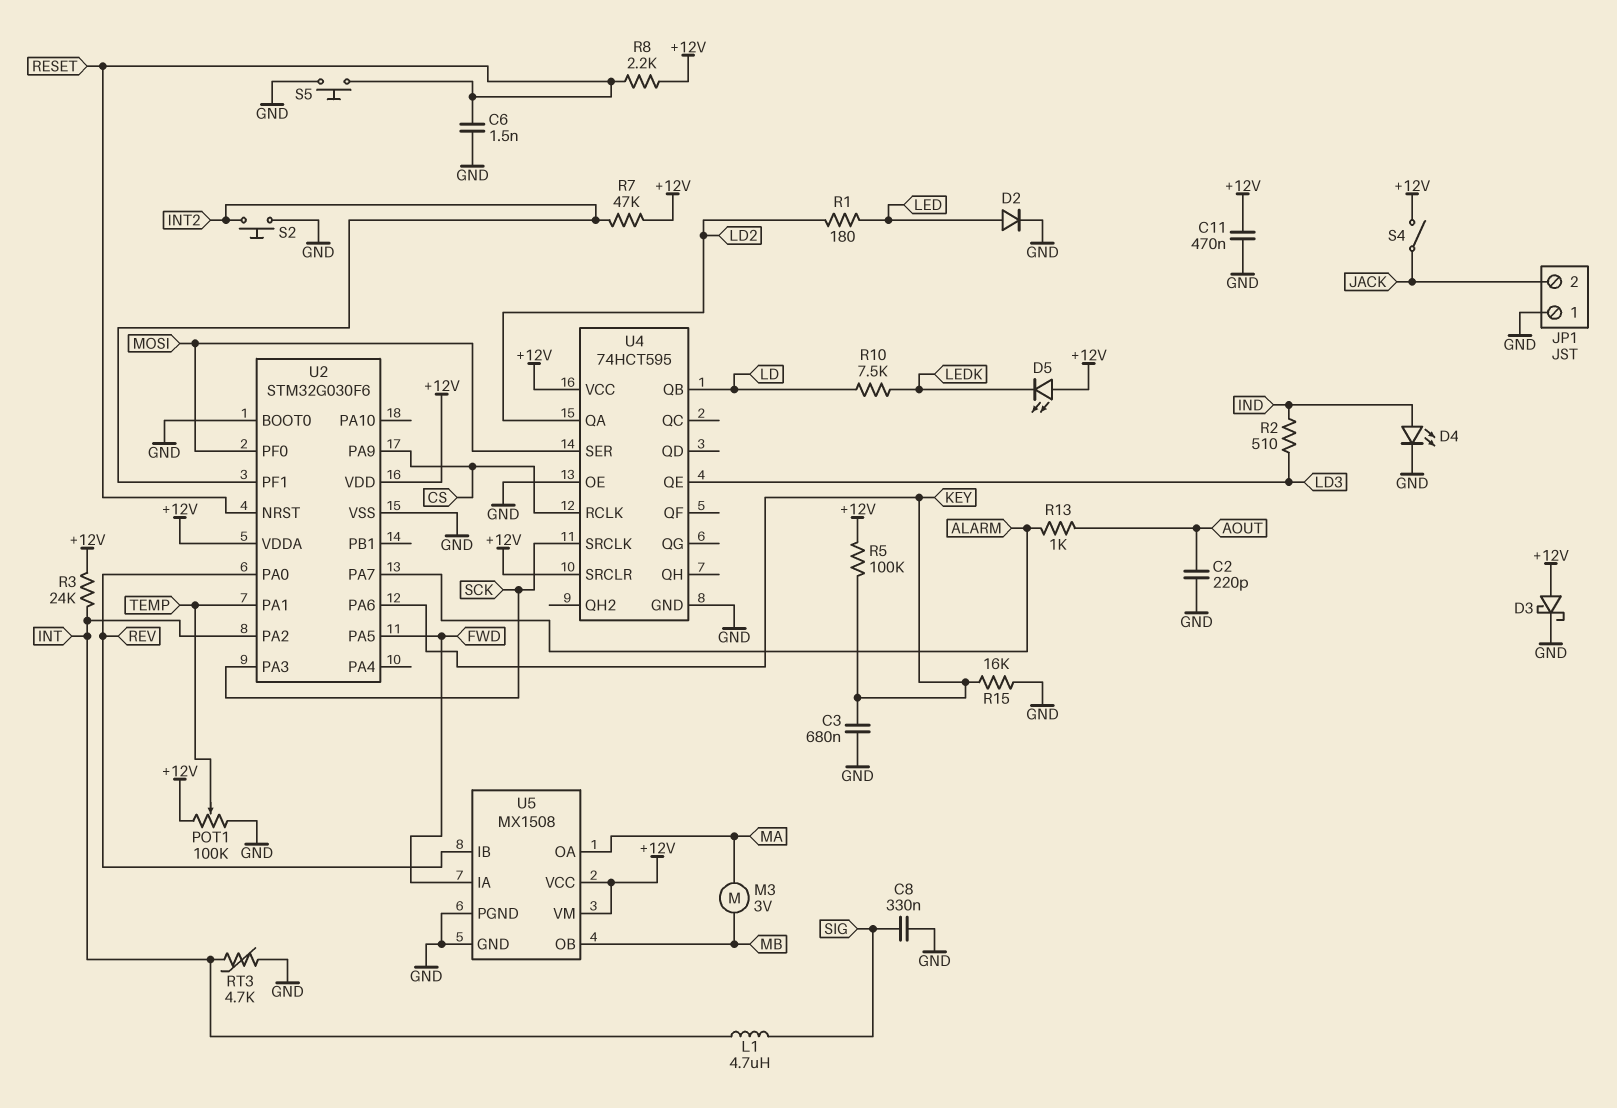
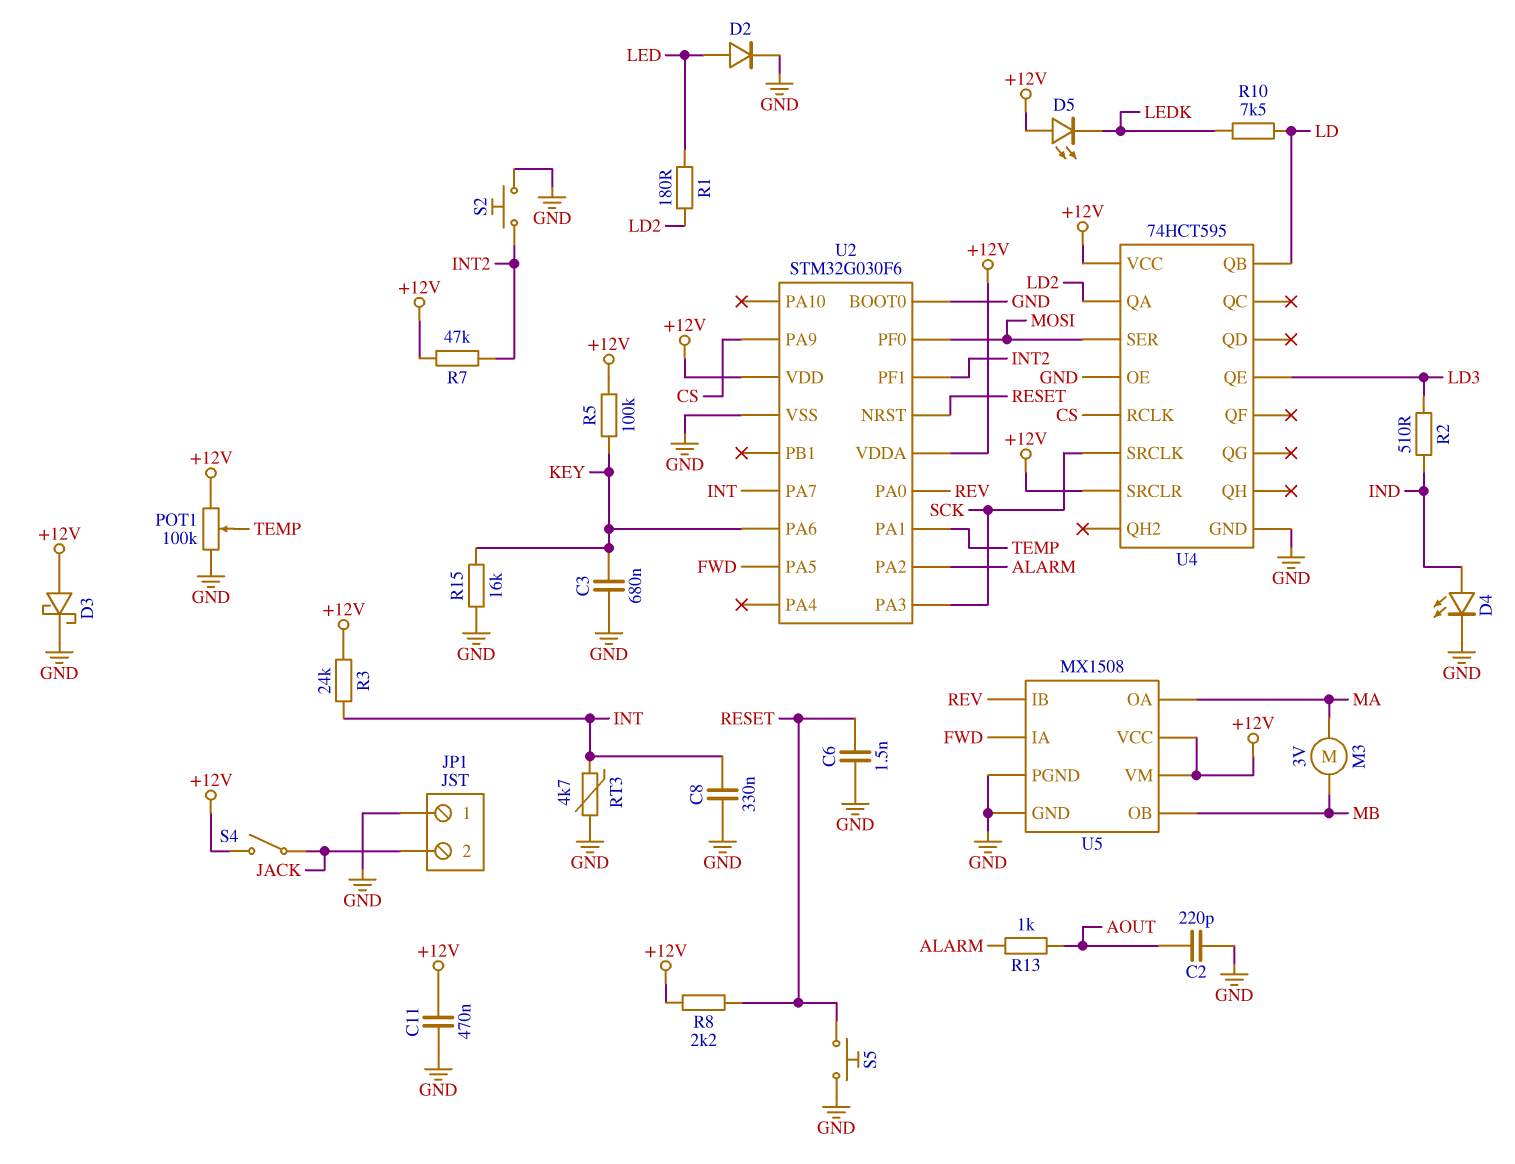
C8: 330nF (GND, SIG) -> 330nF (GND, INT)
L1: 4.7uH (INT, SIG) -> none
U2 pin PA2: INT -> ALARM
U2 pin PA7: ALARM -> INT

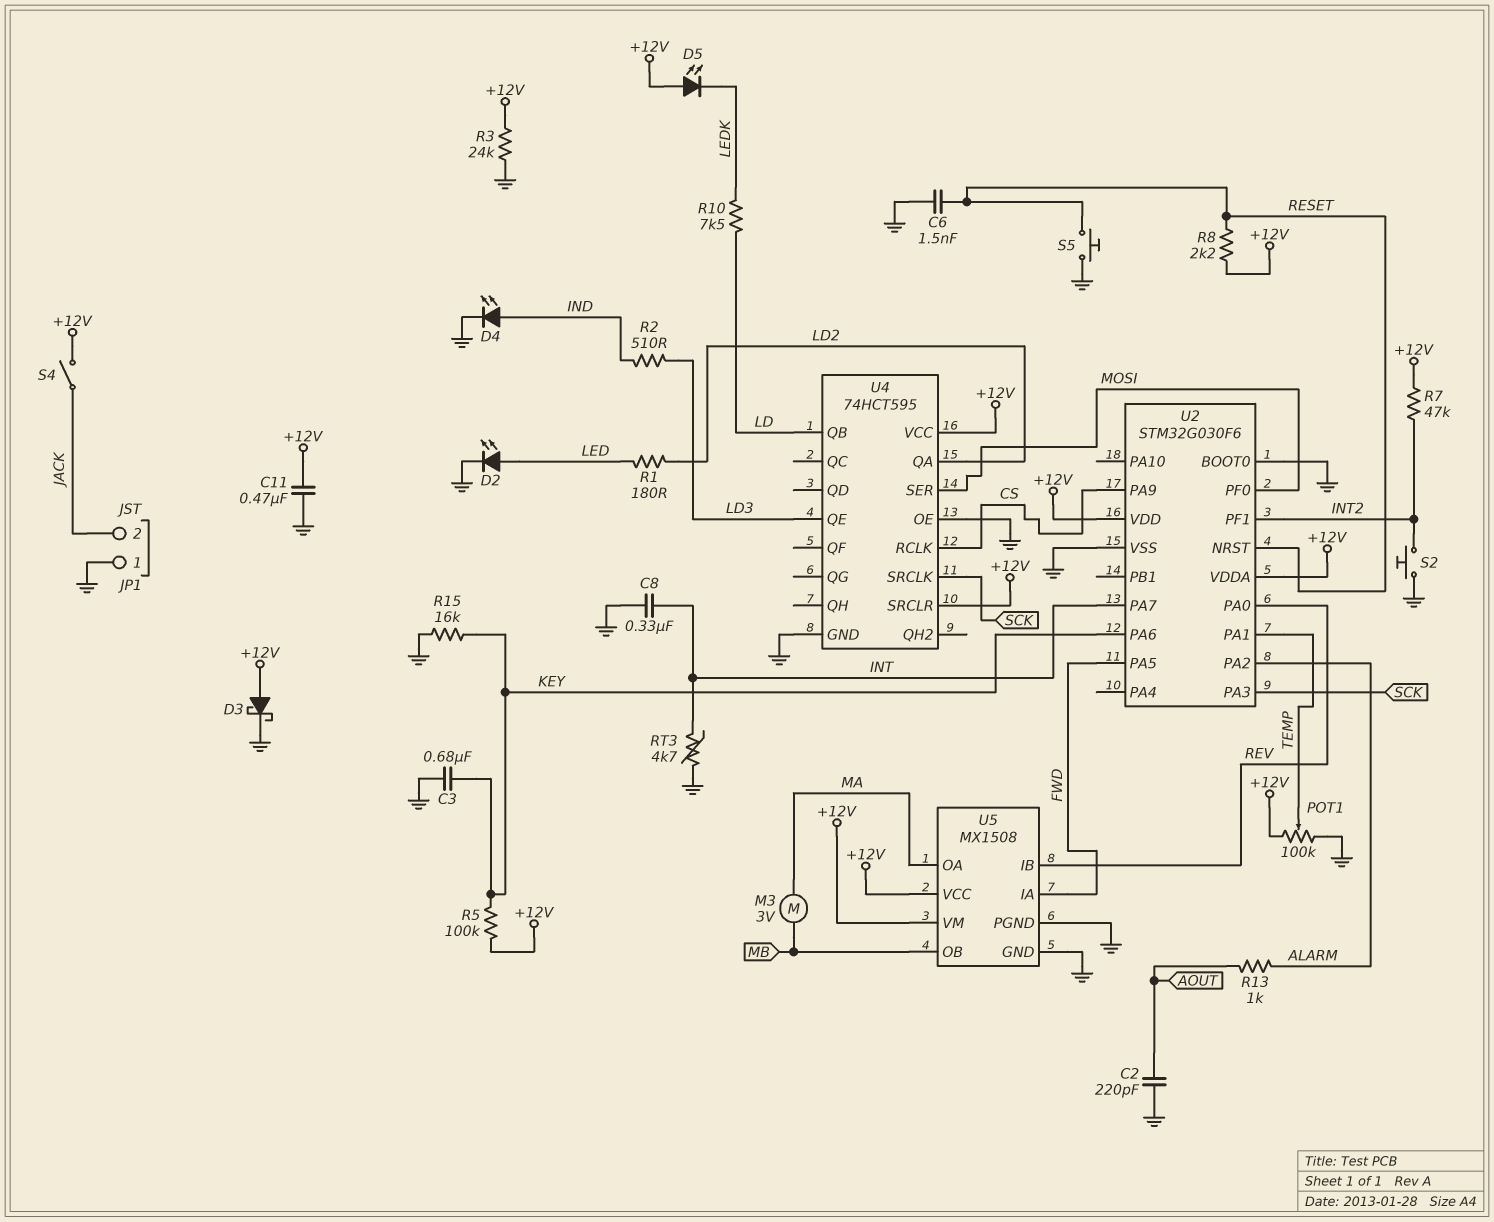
D2: diode (A LED, K GND) -> LED (A LED, K GND)
R3: 24k (+12V, INT) -> 24k (+12V, GND)

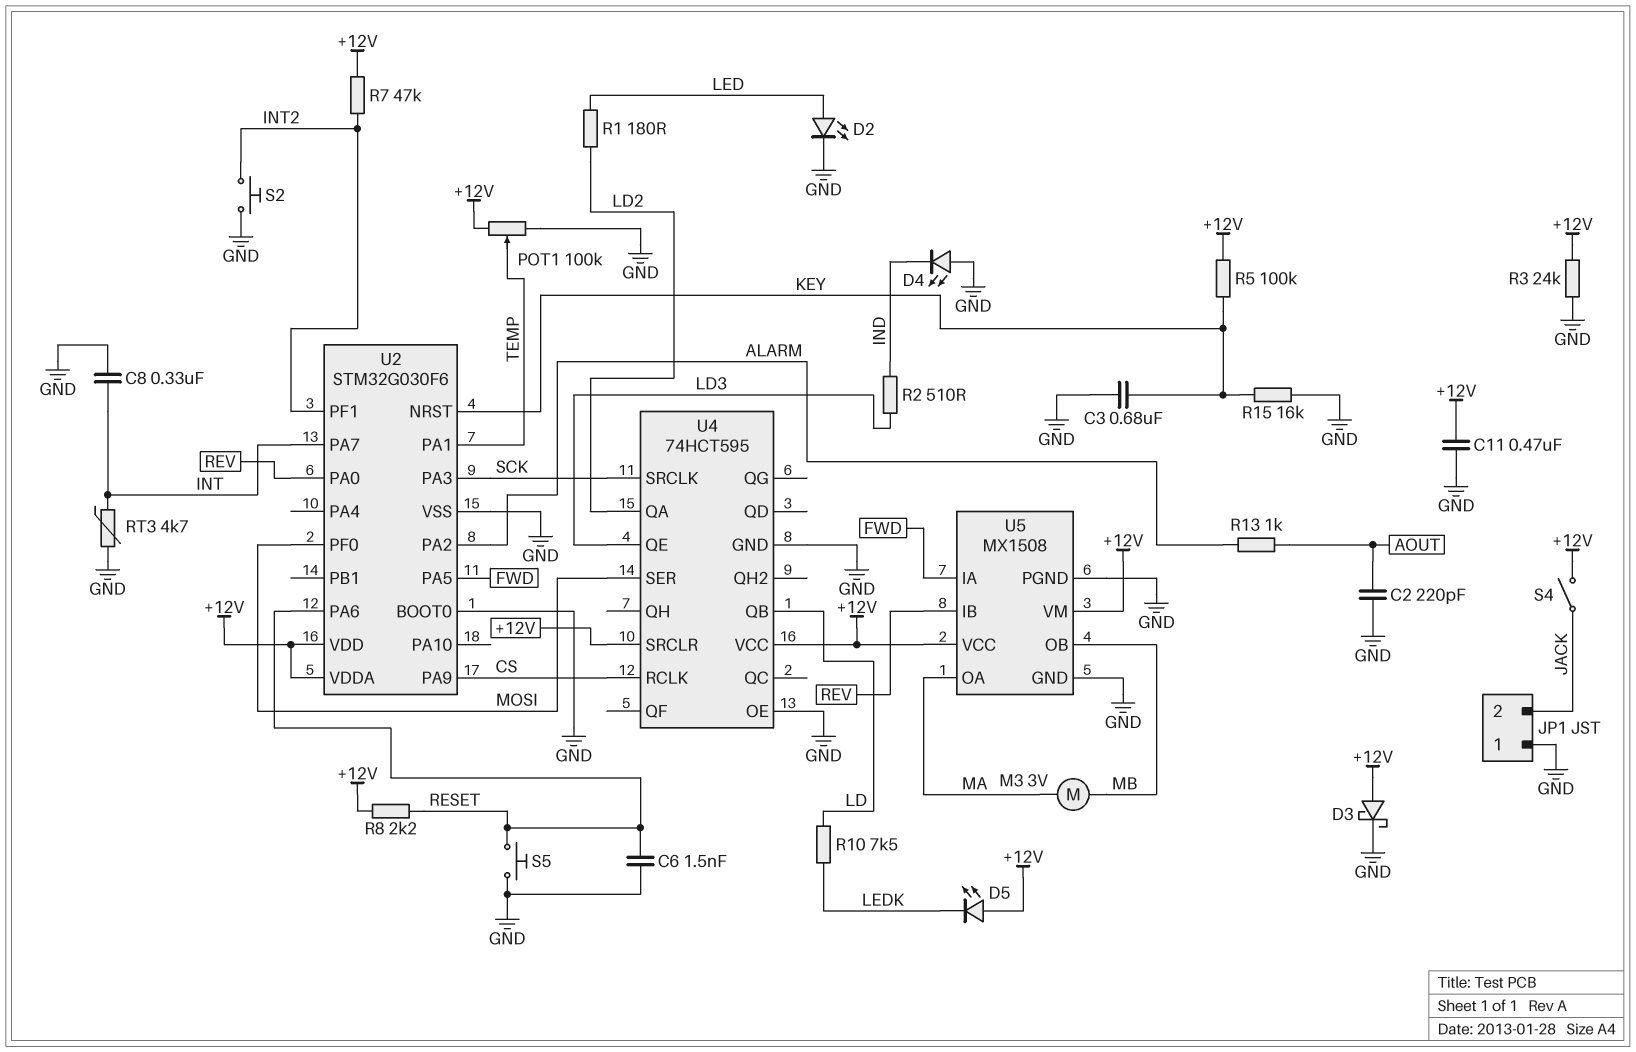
D4: LED (A IND, K GND) -> LED (A GND, K IND)
U2 pin NRST: RESET -> KEY
U2 pin PA6: KEY -> RESET

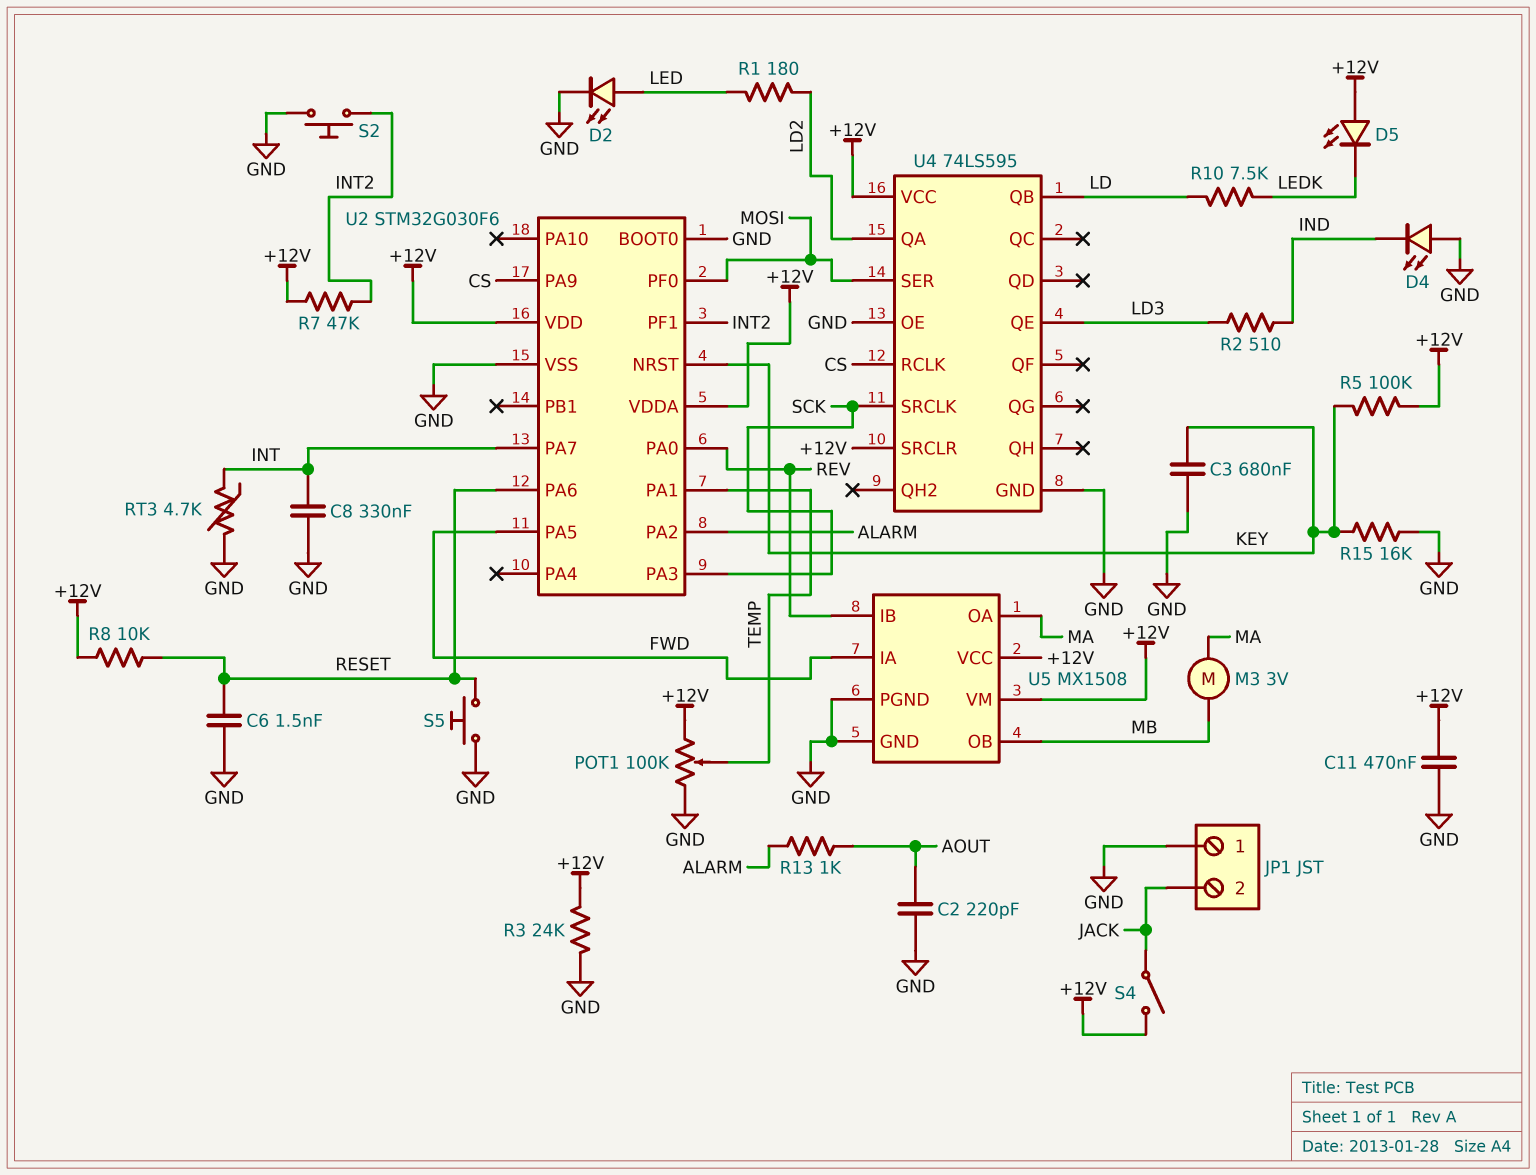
D3: schottky (A +12V, K GND) -> none
R8: 2.2k (+12V, RESET) -> 10k (+12V, RESET)
U4: 74HCT595 -> 74LS595

